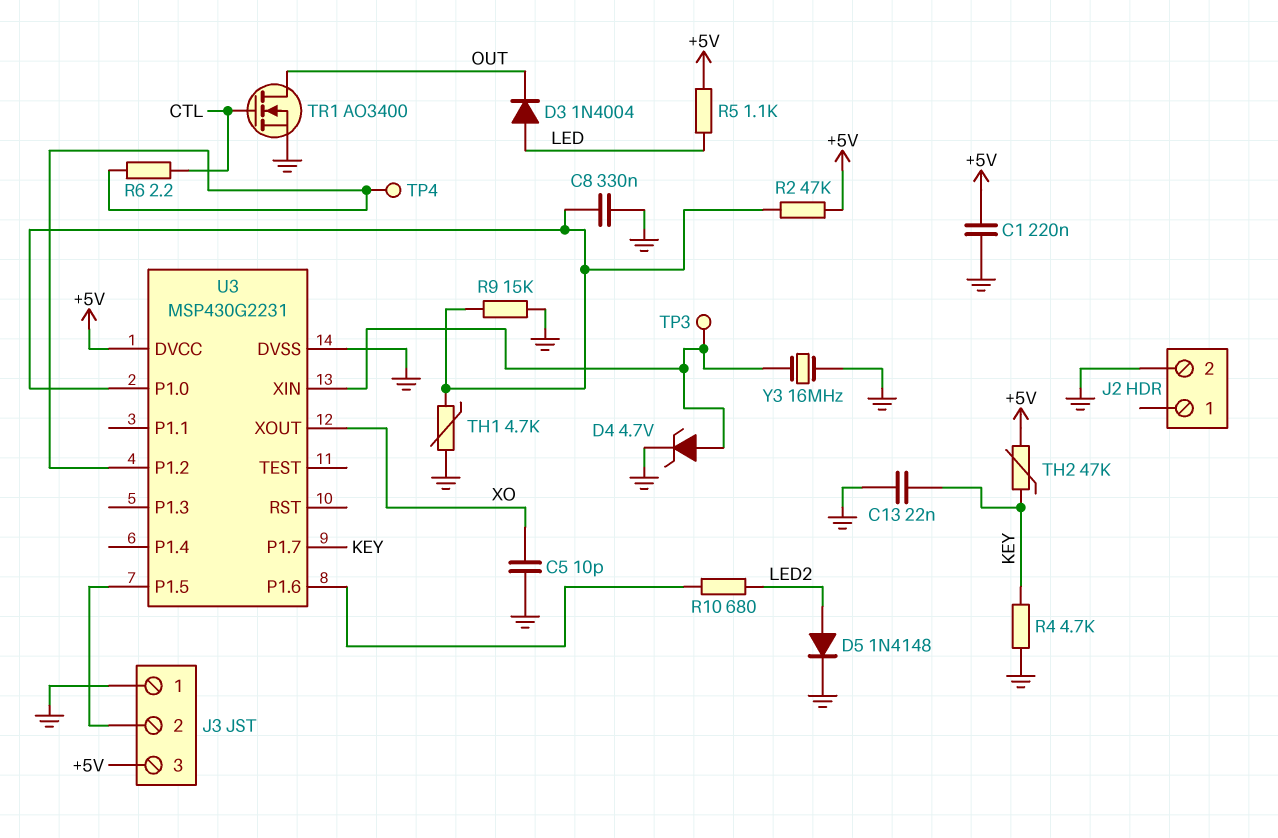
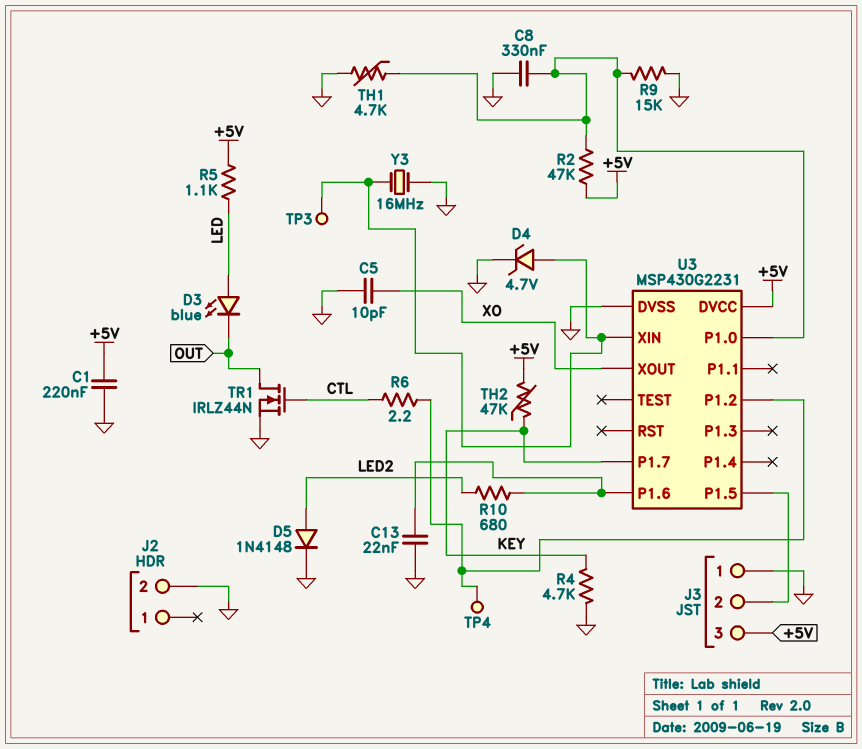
C13: 22nF (GND, KEY) -> 22nF (GND, U3/P1.6)
D3: diode 1N4004 (A LED, K OUT) -> LED blue (A LED, K OUT)
TR1: NMOS AO3400 (G CTL, D OUT, S GND) -> NMOS IRLZ44N (G CTL, D OUT, S GND)

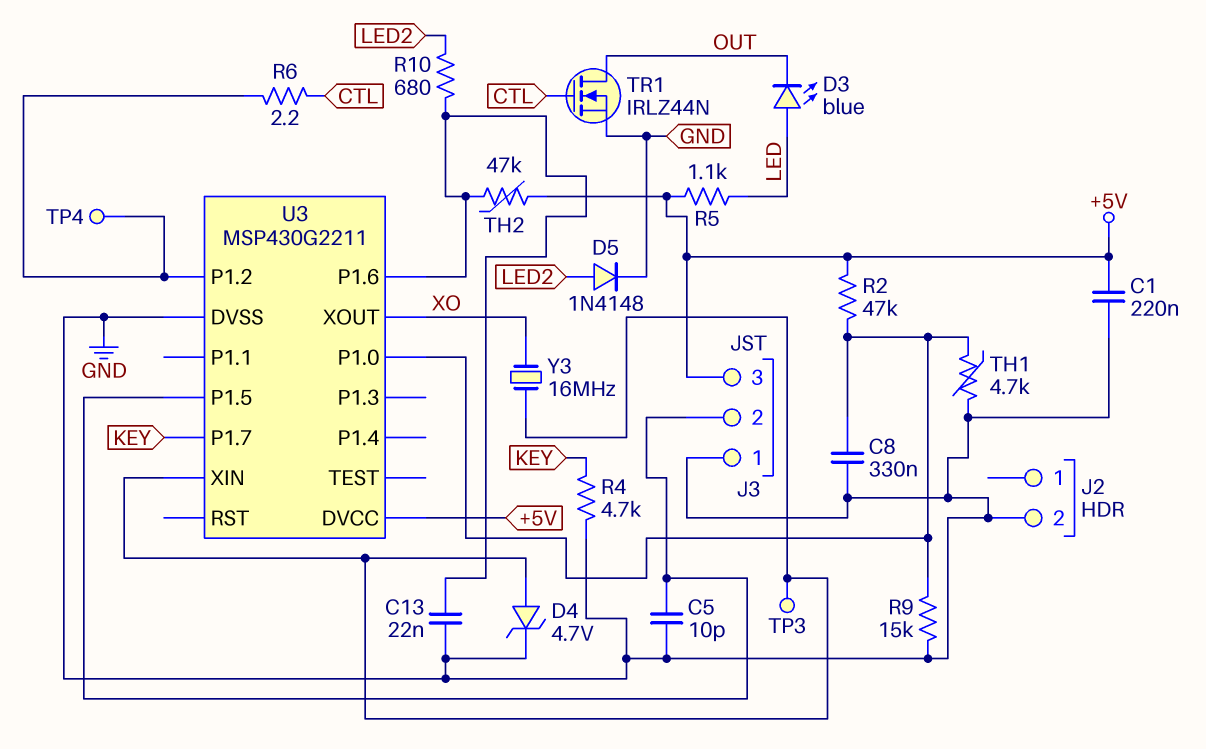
C5: 10pF (GND, XO) -> 10pF (GND, J3/2)
TH2: 47k (+5V, KEY) -> 47k (+5V, U3/P1.6)
U3: MSP430G2231 -> MSP430G2211
Y3: 16MHz (GND, U3/XIN) -> 16MHz (U3/XIN, XO)

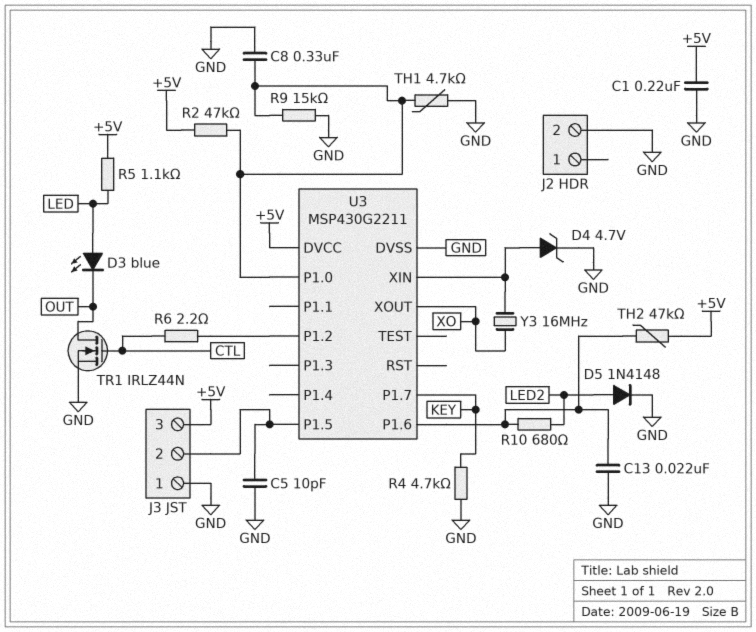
TP3: test point (U3/XIN) -> none
TP4: test point (U3/P1.2) -> none

